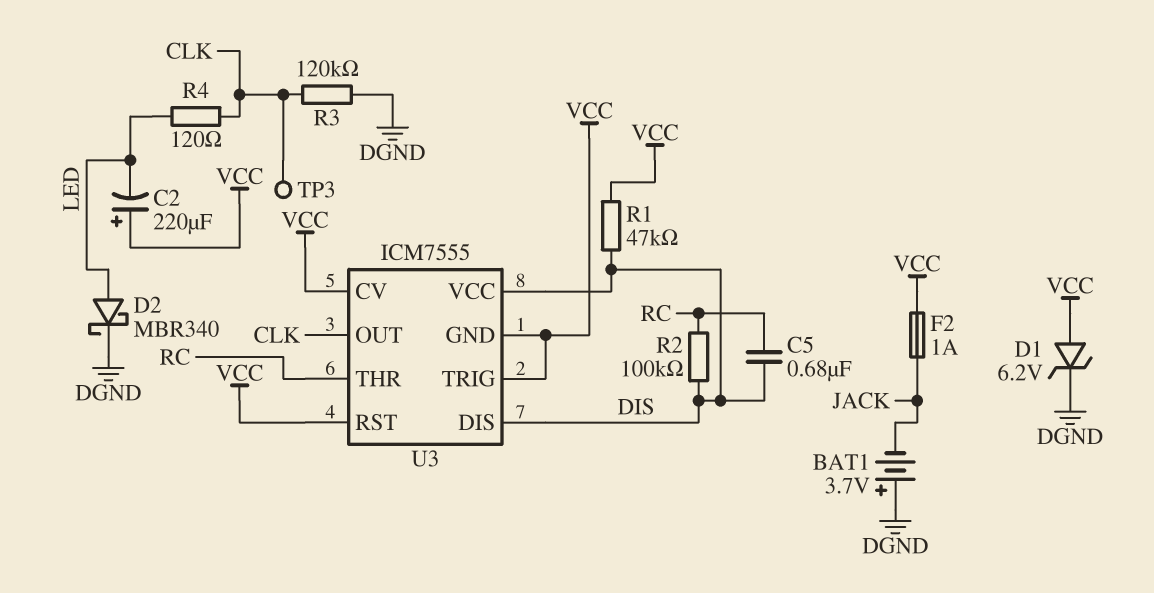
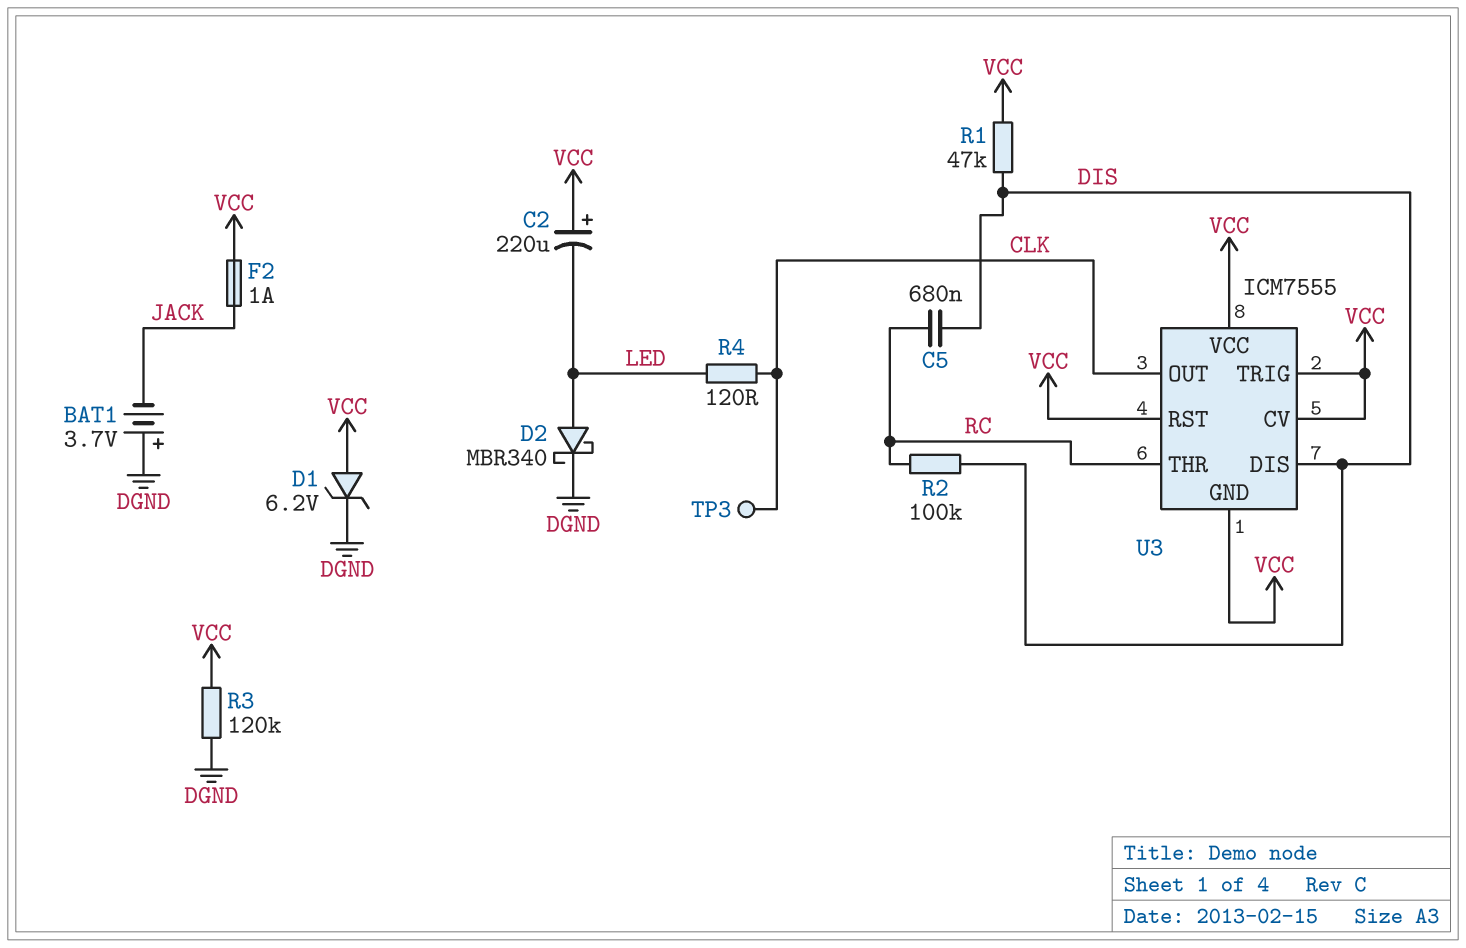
R3: 120k (CLK, DGND) -> 120k (DGND, VCC)
U3 pin VCC: DIS -> VCC

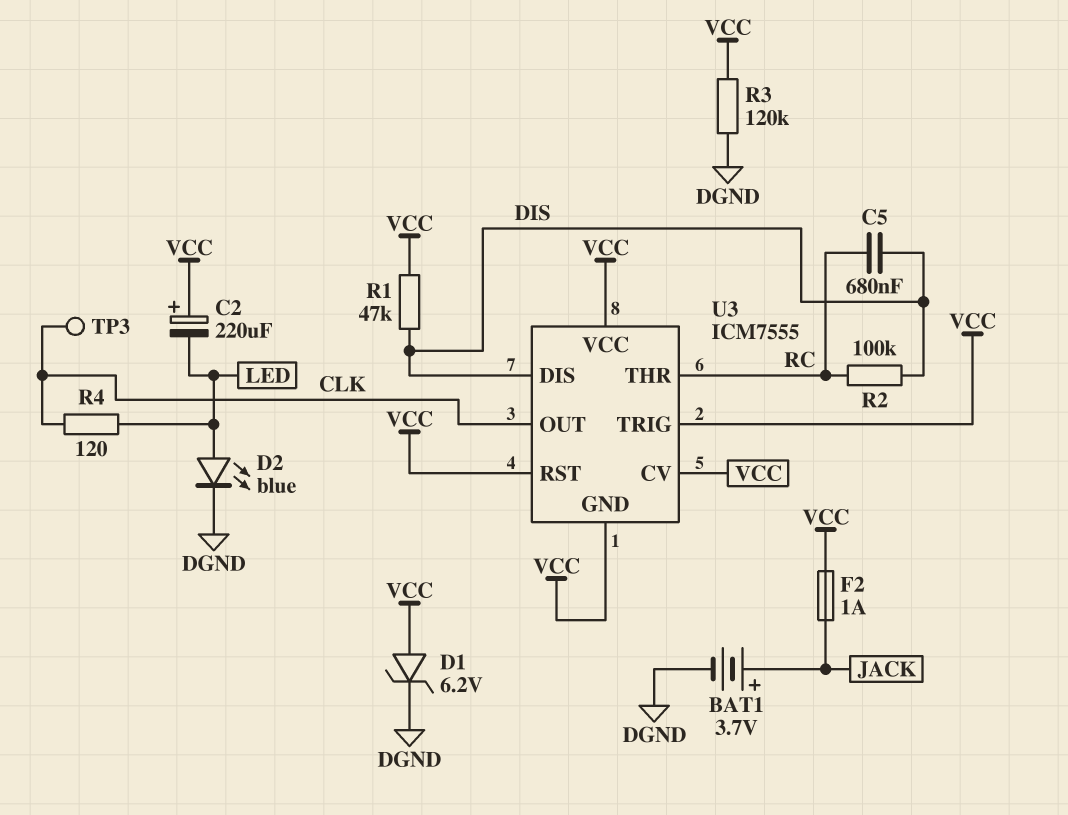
BAT1: 3.7V (plus DGND, minus JACK) -> 3.7V (plus JACK, minus DGND)
D2: schottky MBR340 (A LED, K DGND) -> LED blue (A LED, K DGND)

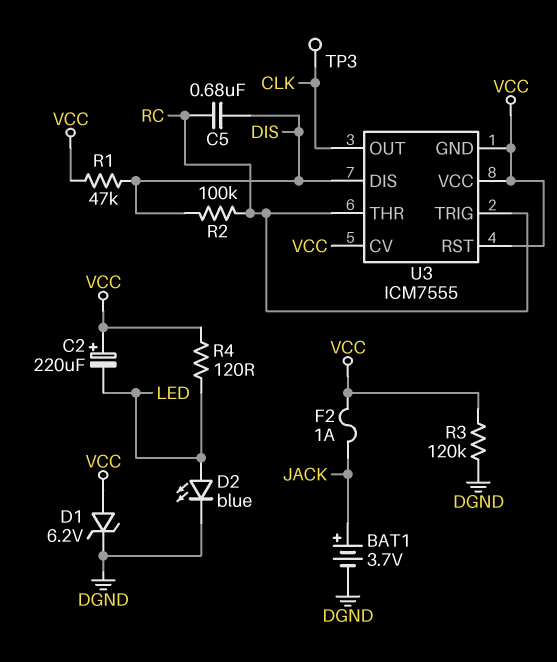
R4: 120 (CLK, LED) -> 120 (LED, VCC)
U3 pin TRIG: VCC -> RC

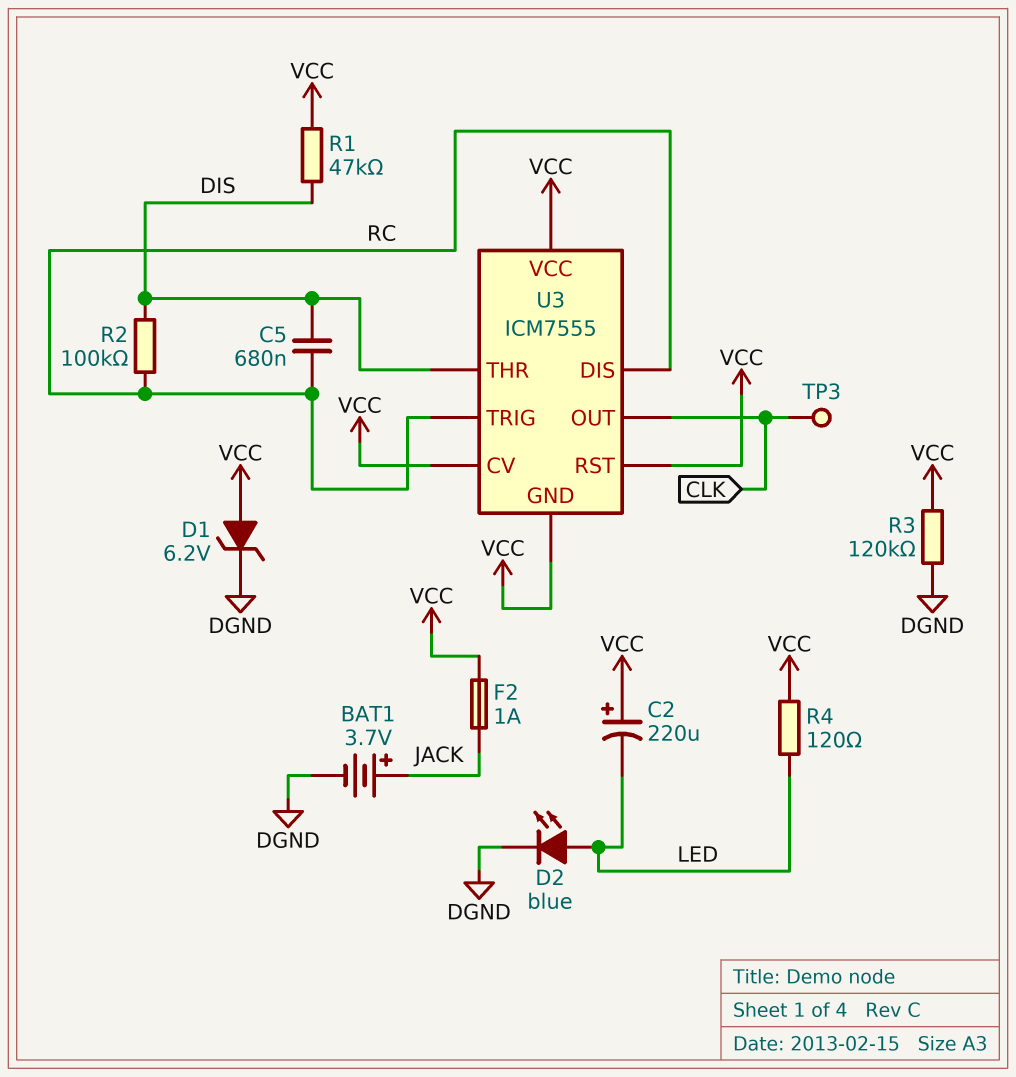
U3 pin DIS: DIS -> RC
U3 pin THR: RC -> DIS

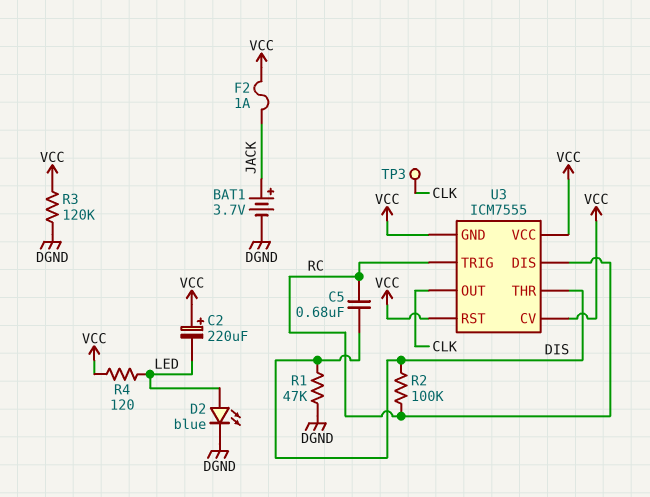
D1: zener 6.2V (A VCC, K DGND) -> none
R1: 47k (DIS, VCC) -> 47k (DGND, DIS)

